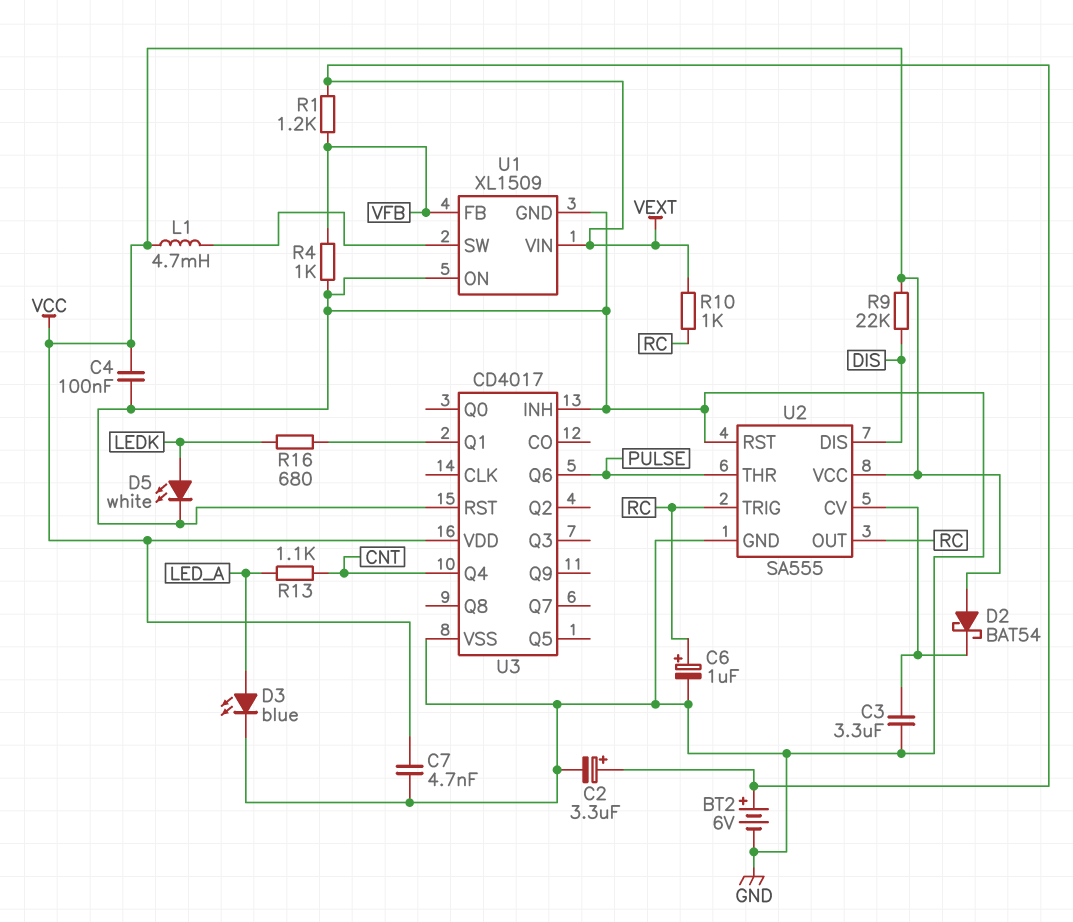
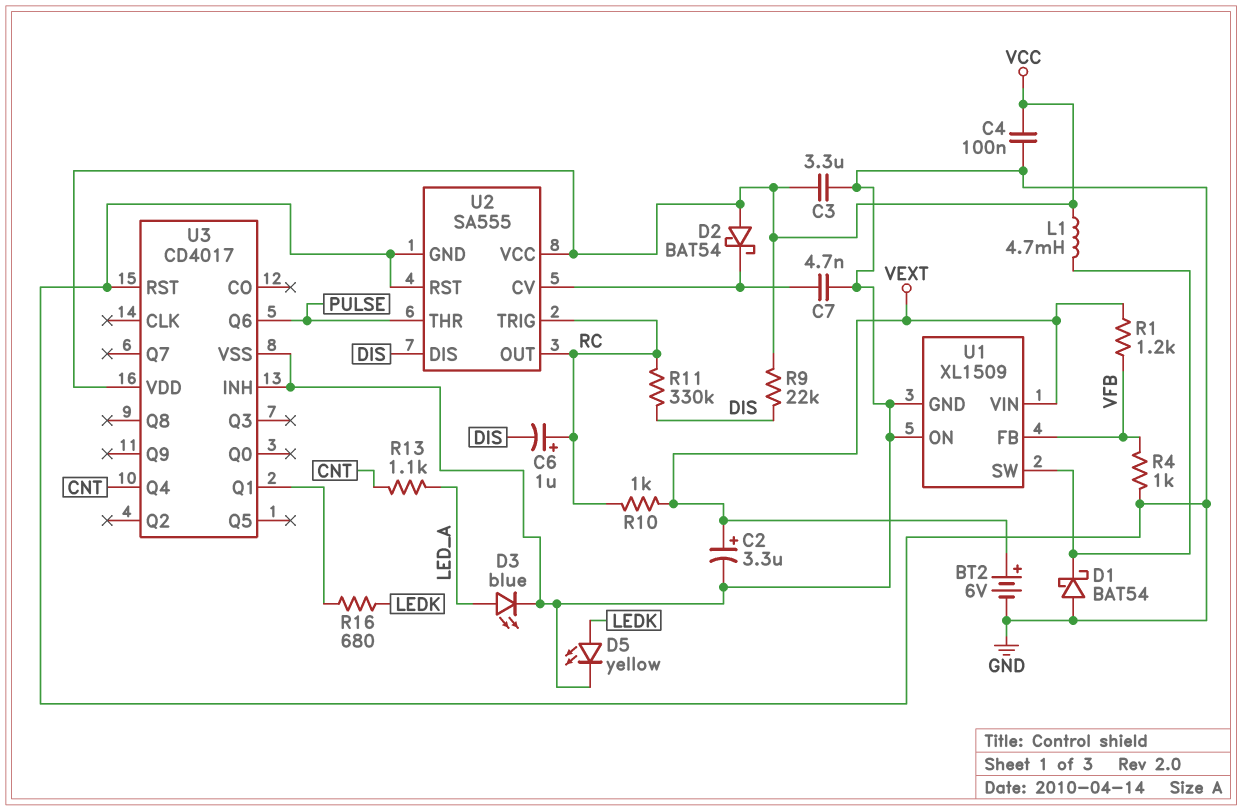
C3: 3.3uF (GND, U2/CV) -> 3.3uF (GND, VCC)
C6: 1uF (plus RC, minus GND) -> 1uF (plus RC, minus DIS)
C7: 4.7nF (GND, VCC) -> 4.7nF (GND, U2/CV)
D1: none -> schottky BAT54 (A GND, K U1/SW)
D5: LED white (A LEDK, K GND) -> LED yellow (A LEDK, K GND)
R11: none -> 330k (DIS, RC)

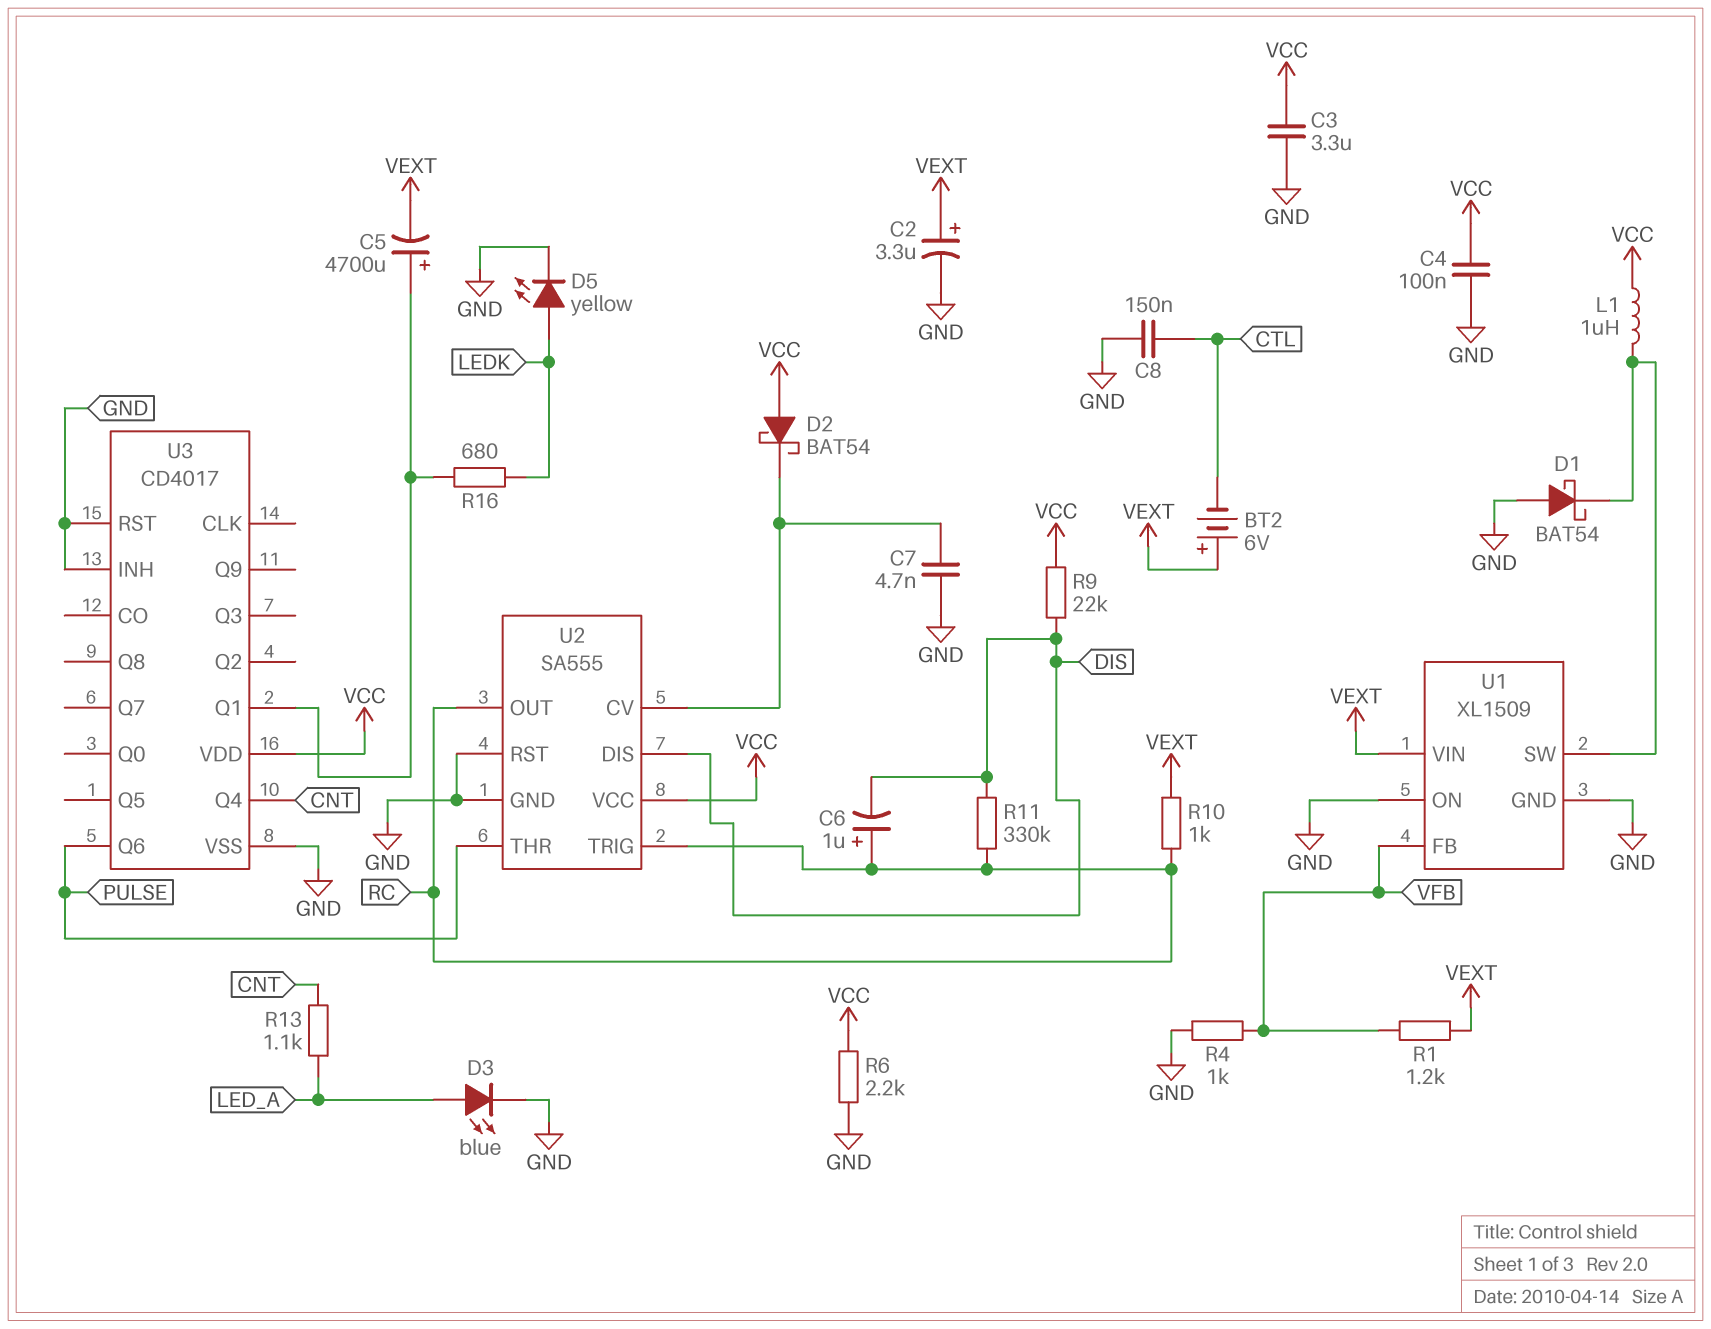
BT2: 6V (plus VEXT, minus GND) -> 6V (plus VEXT, minus CTL)
C5: none -> 4700uF (plus U3/Q1, minus VEXT)
C8: none -> 150nF (CTL, GND)
L1: 4.7mH (U1/SW, VCC) -> 1uH (U1/SW, VCC)
R6: none -> 2.2k (GND, VCC)

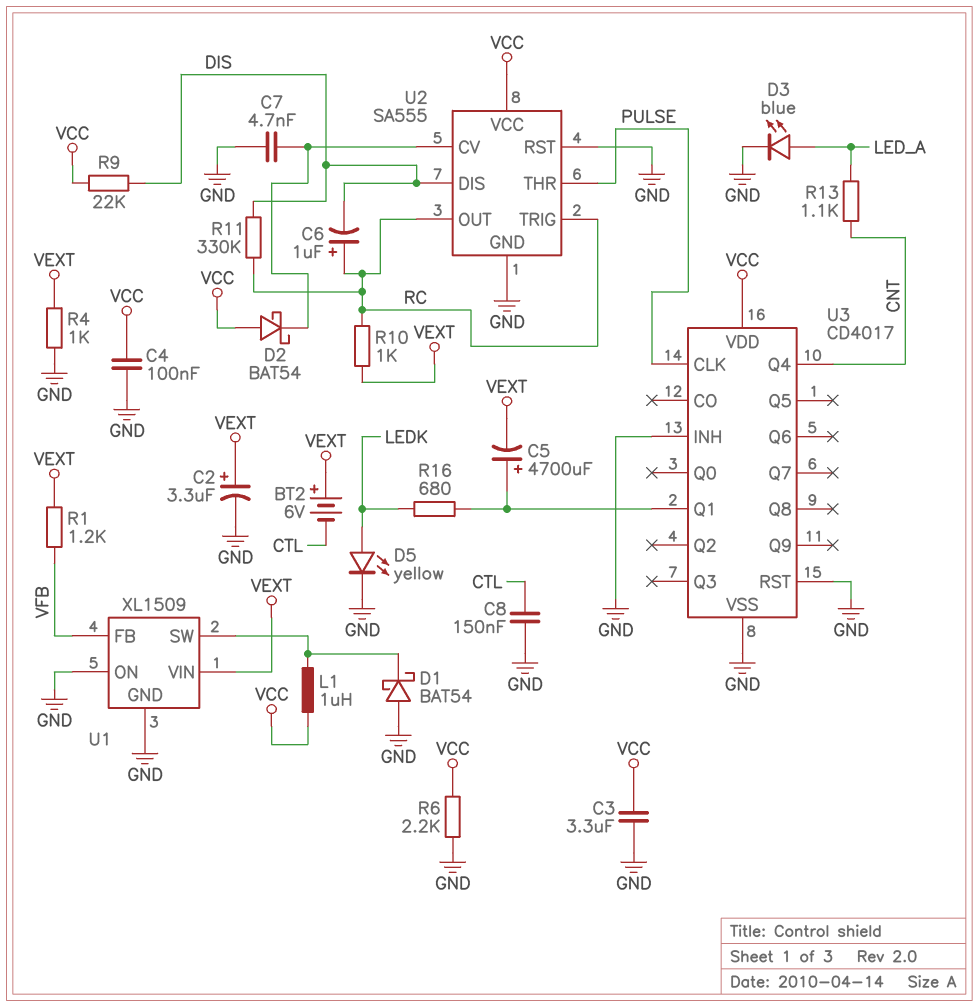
R4: 1k (GND, VFB) -> 1k (GND, VEXT)
U3 pin CLK: none -> PULSE
U3 pin Q6: PULSE -> none

